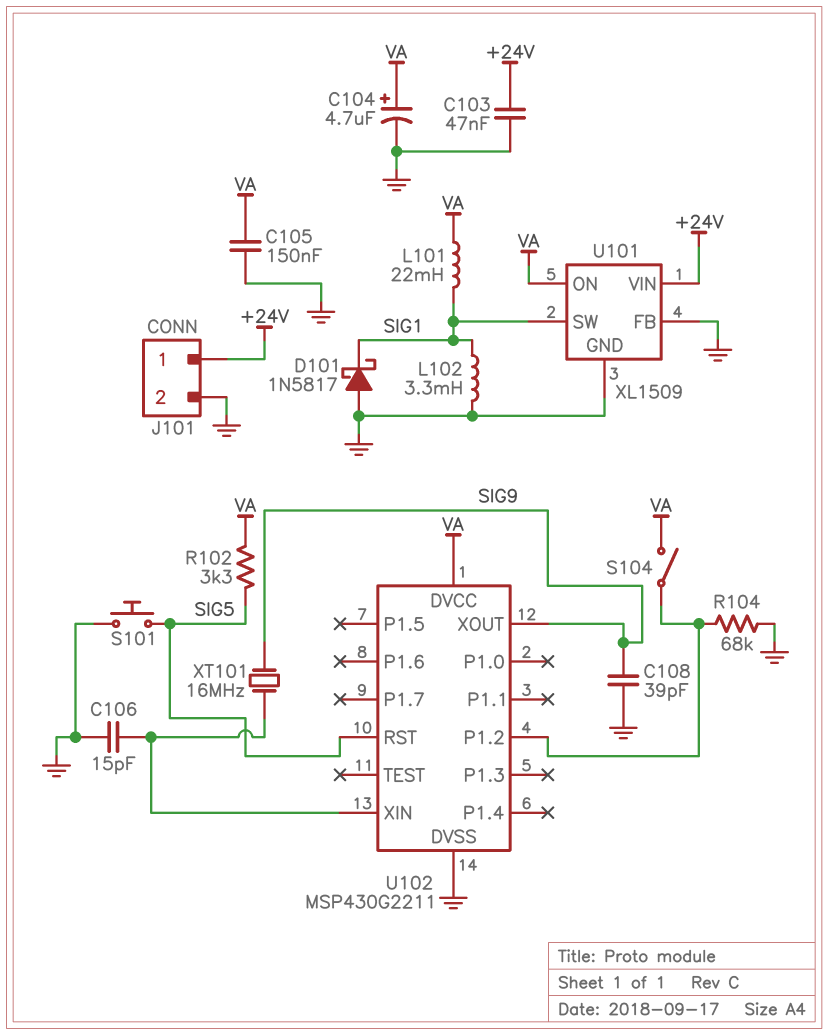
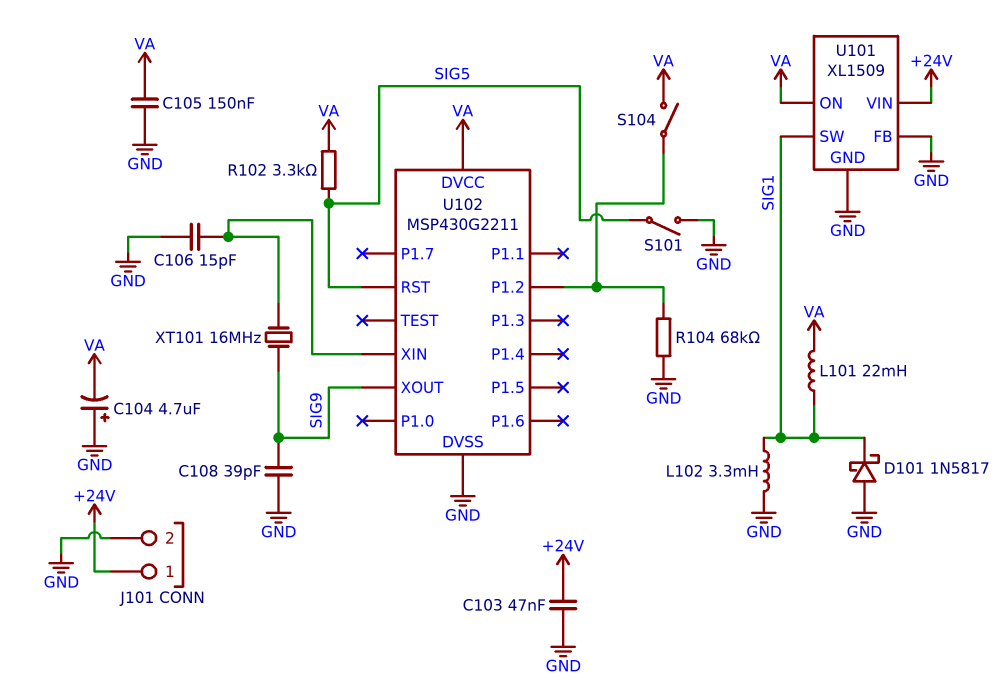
C104: 4.7uF (plus VA, minus GND) -> 4.7uF (plus GND, minus VA)
S101: button (GND, SIG5) -> switch (GND, SIG5)

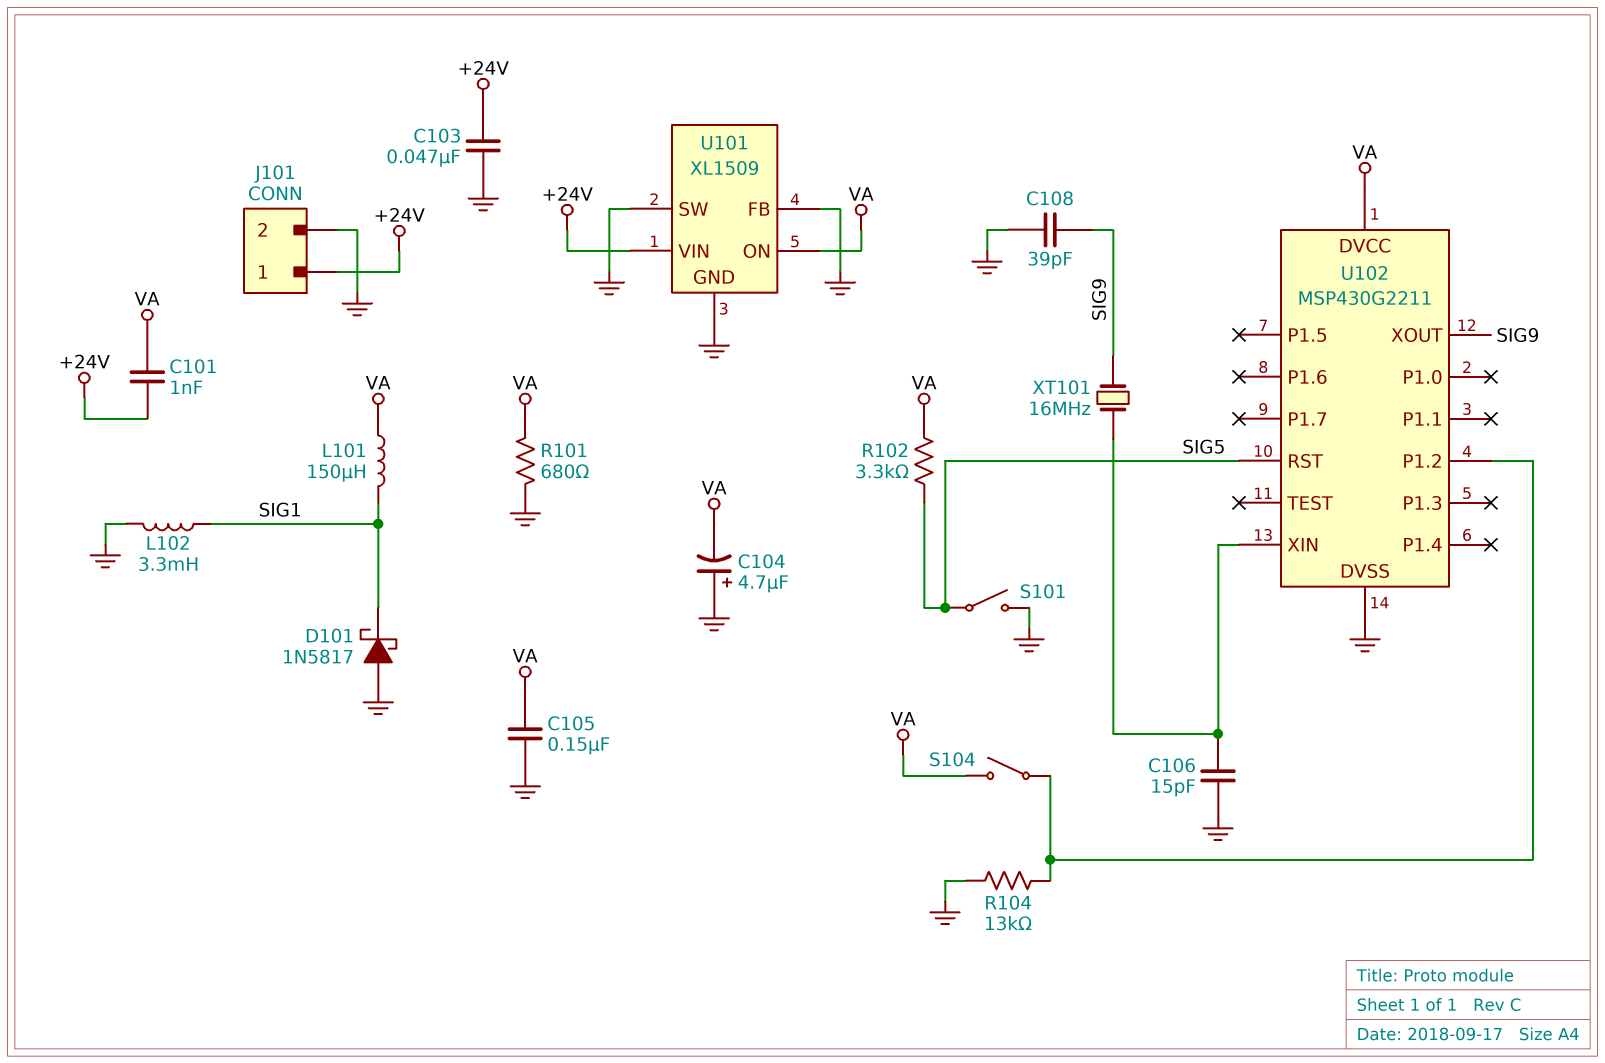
C101: none -> 1nF (+24V, VA)
L101: 22mH (SIG1, VA) -> 150uH (SIG1, VA)
R101: none -> 680 (GND, VA)
R104: 68k (GND, U102/P1.2) -> 13k (GND, U102/P1.2)
U101 pin SW: SIG1 -> GND

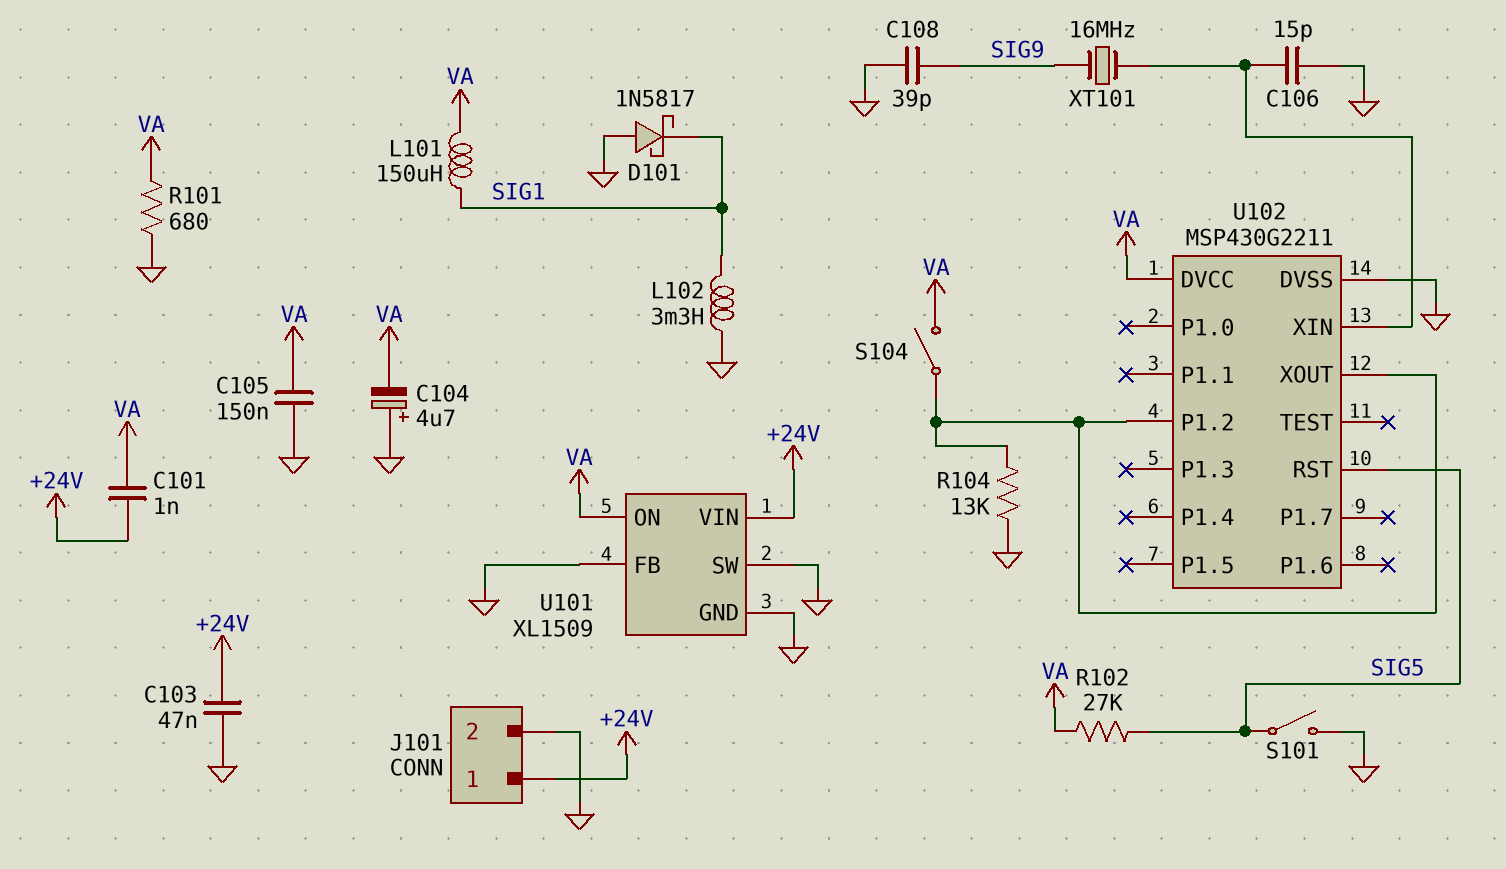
R102: 3.3k (SIG5, VA) -> 27k (SIG5, VA)
U102 pin XOUT: SIG9 -> U102/P1.2

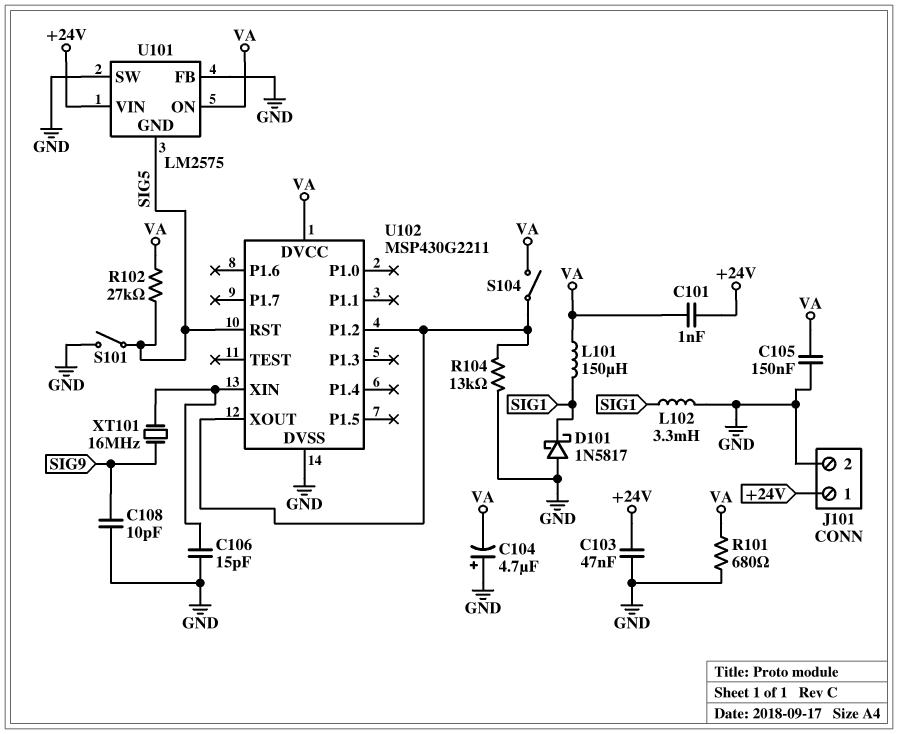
C108: 39pF (GND, SIG9) -> 10pF (GND, SIG9)
U101: XL1509 -> LM2575
U101 pin GND: GND -> SIG5

